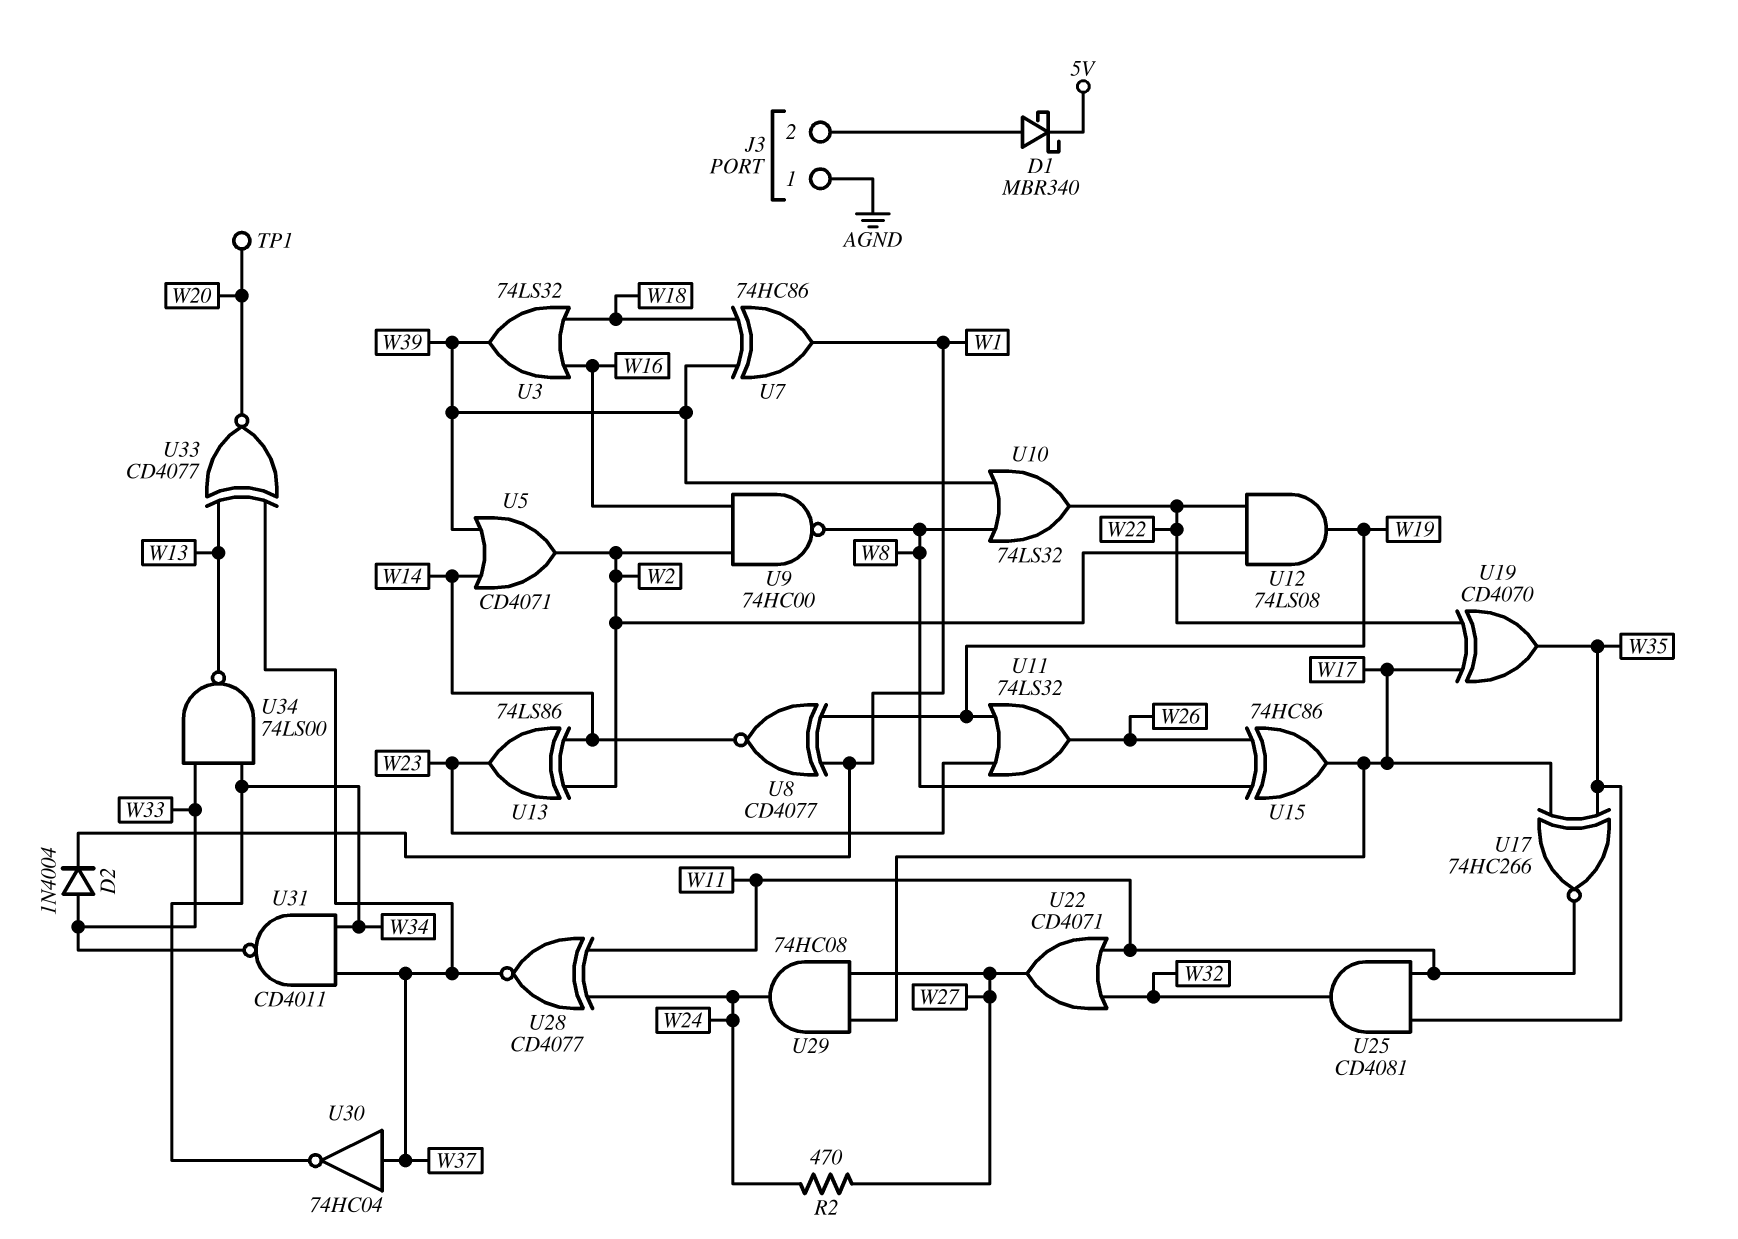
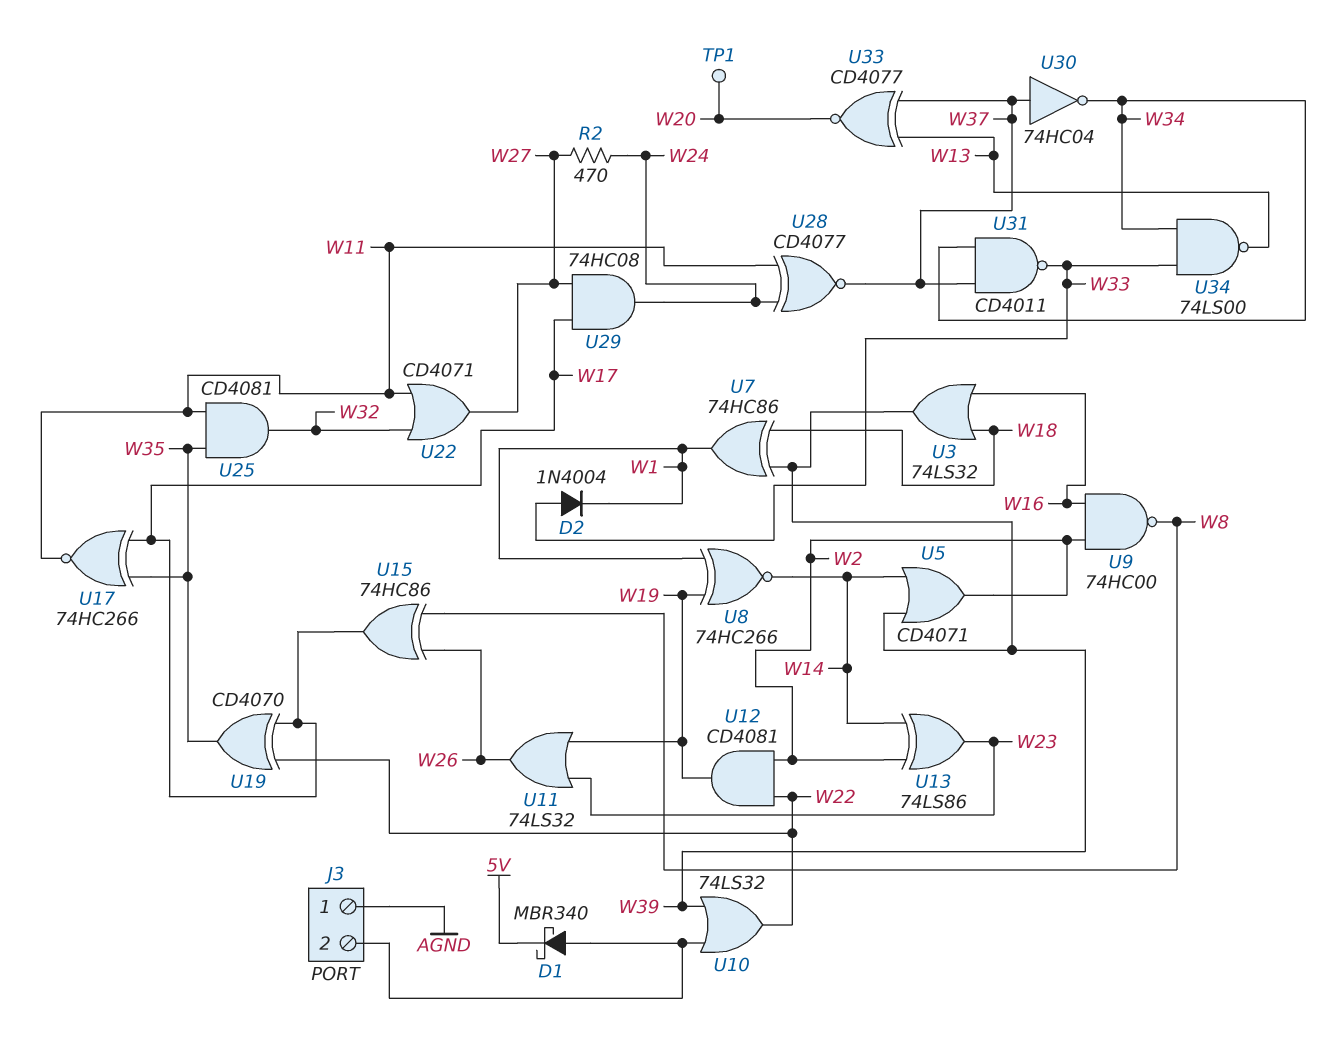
U8: XNOR CD4077 (in W1, in W19, out W14) -> XNOR 74HC266 (in W1, in W19, out W14)
U10: OR 74LS32 (in W8, in W39, out W22) -> OR 74LS32 (in J3/2, in W39, out W22)
U12: AND 74LS08 (in W2, in W22, out W19) -> AND CD4081 (in W2, in W22, out W19)

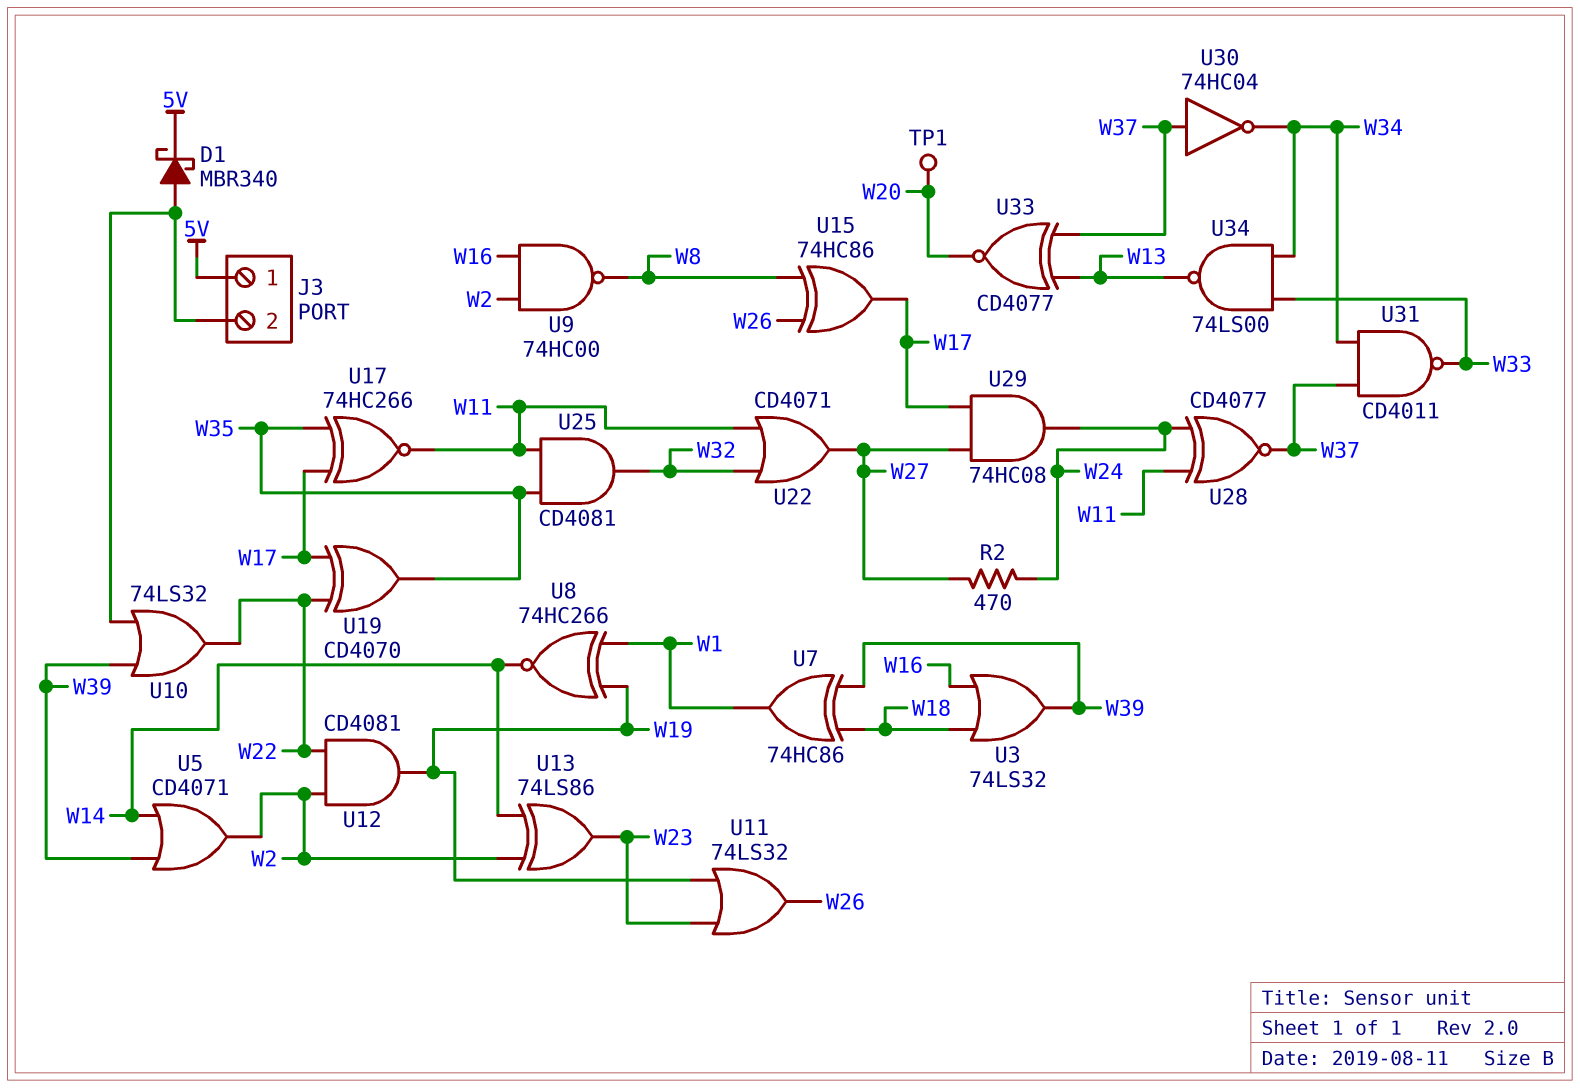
D2: diode 1N4004 (A W33, K W1) -> none
J3 pin 1: AGND -> 5V

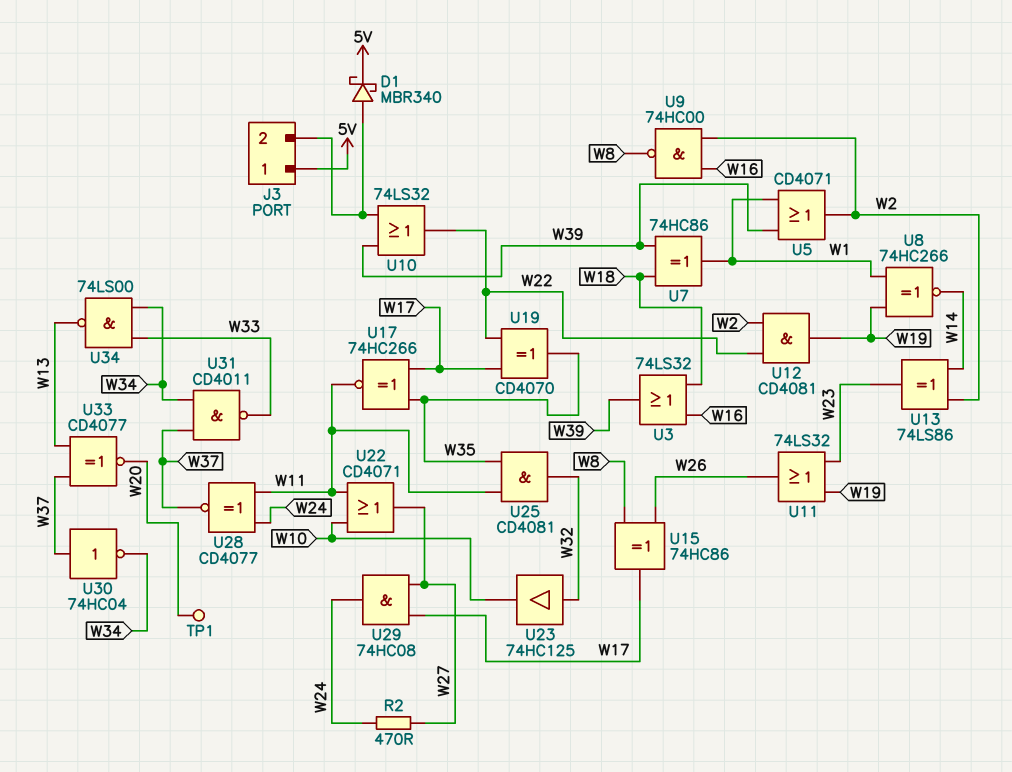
U5: OR CD4071 (in W14, in W39, out W2) -> OR CD4071 (in W1, in W39, out W2)
U22: OR CD4071 (in W11, in W32, out W27) -> OR CD4071 (in W10, in W11, out W27)
U23: none -> buffer 74HC125 (in W32, out W10)

